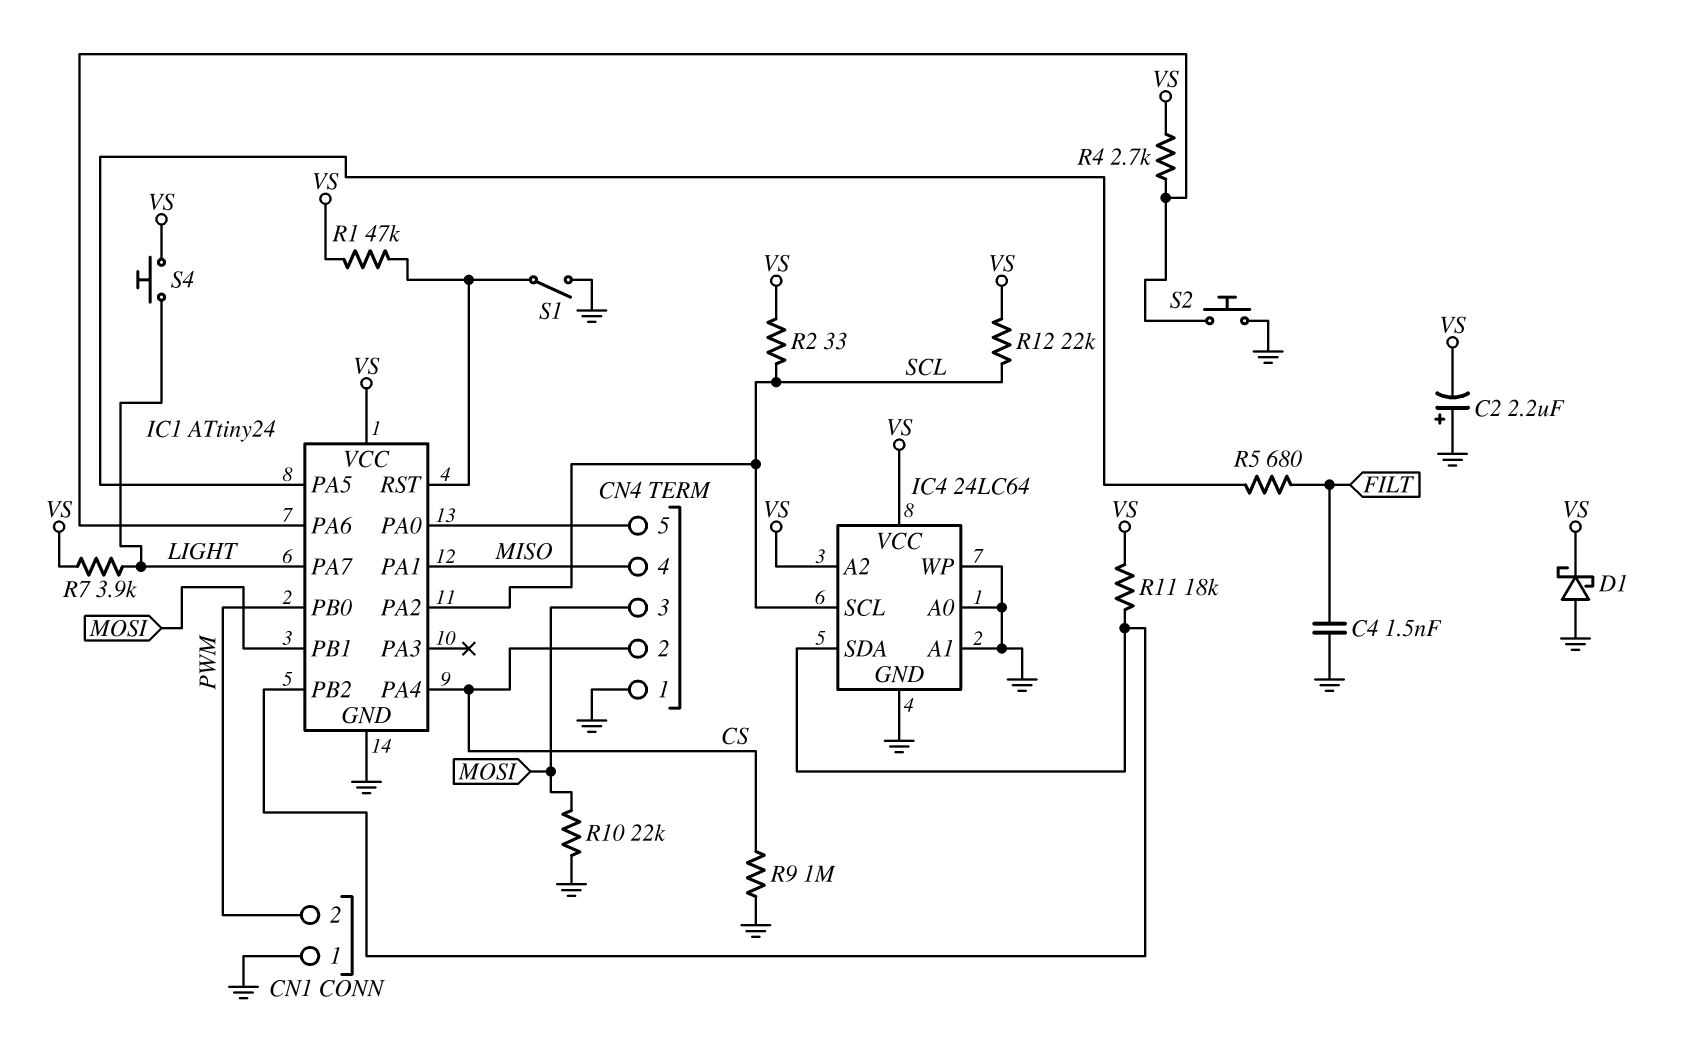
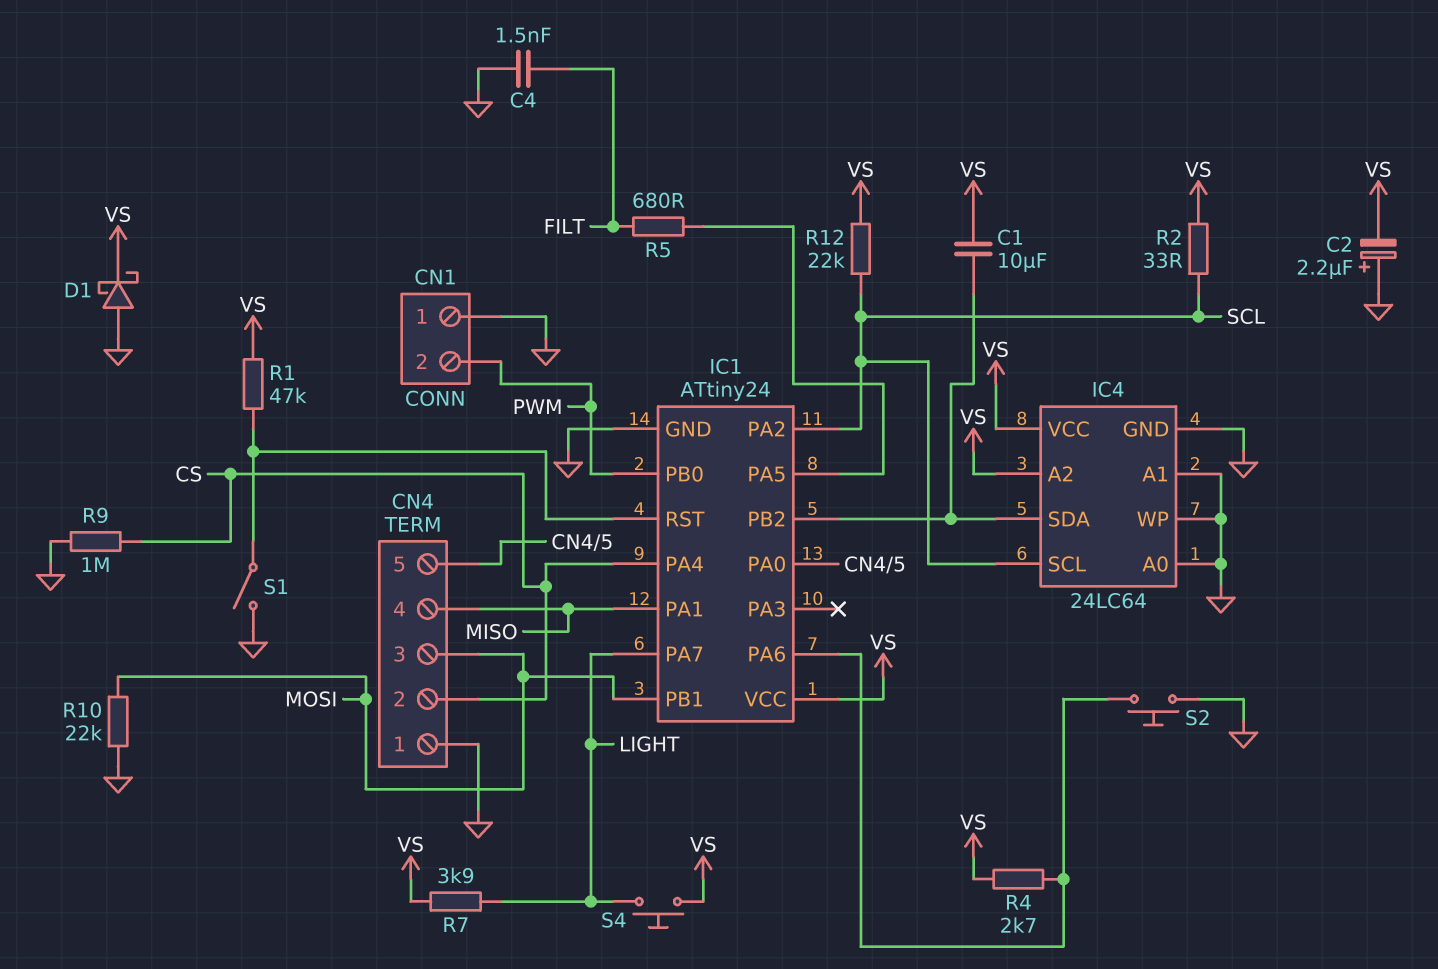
C1: none -> 10uF (IC1/PB2, VS)
R11: 18k (IC1/PB2, VS) -> none

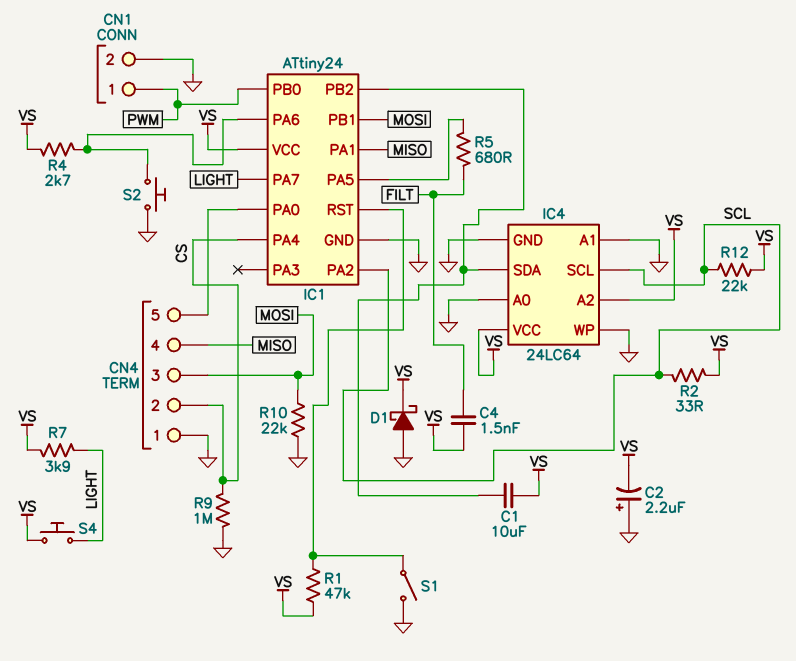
C4: 1.5nF (FILT, GND) -> 1.5nF (FILT, VS)
CN1 pin 1: GND -> PWM
CN1 pin 2: PWM -> GND

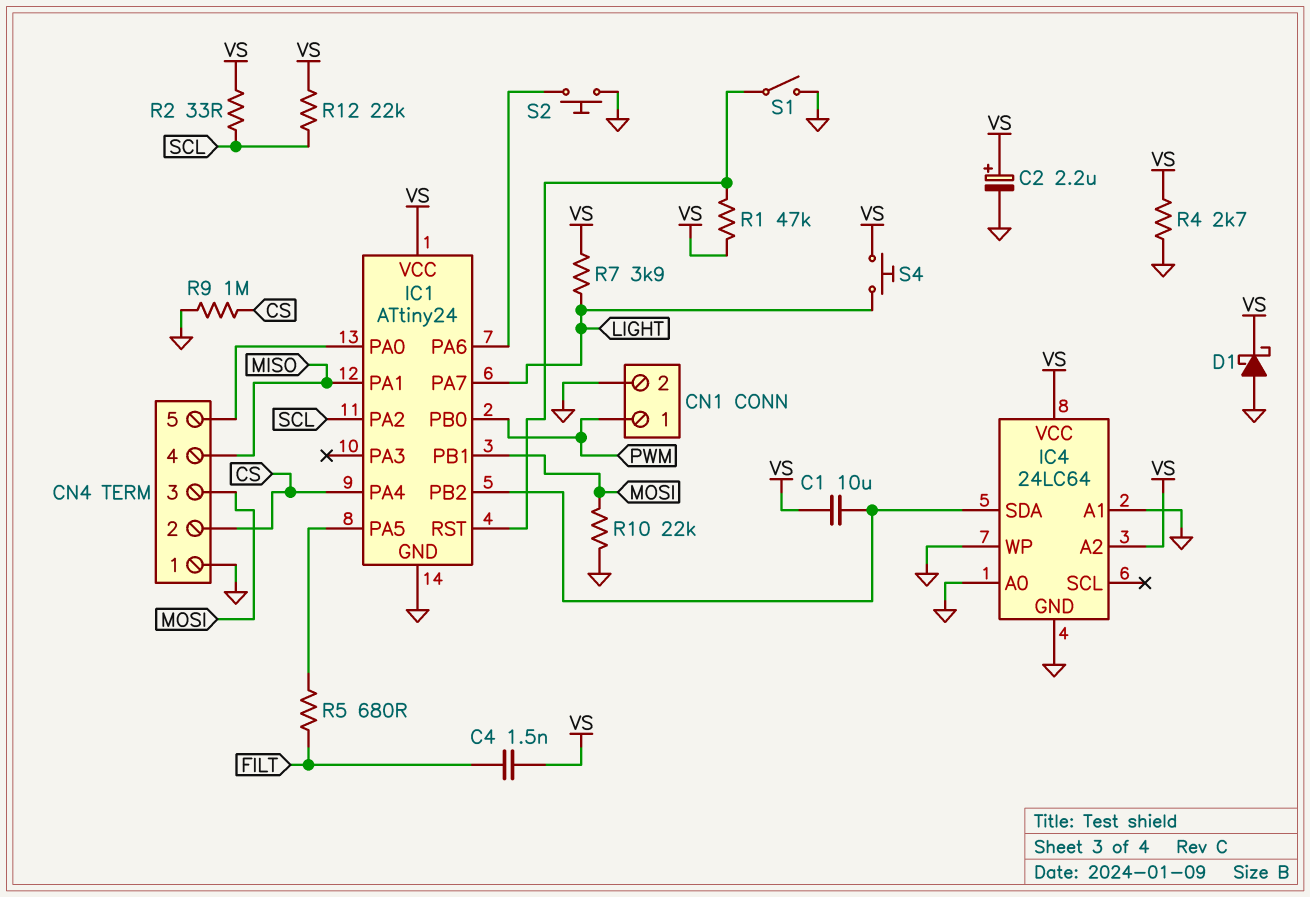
C2: 2.2uF (plus GND, minus VS) -> 2.2uF (plus VS, minus GND)
IC4 pin SCL: SCL -> none
R4: 2.7k (IC1/PA6, VS) -> 2.7k (GND, VS)

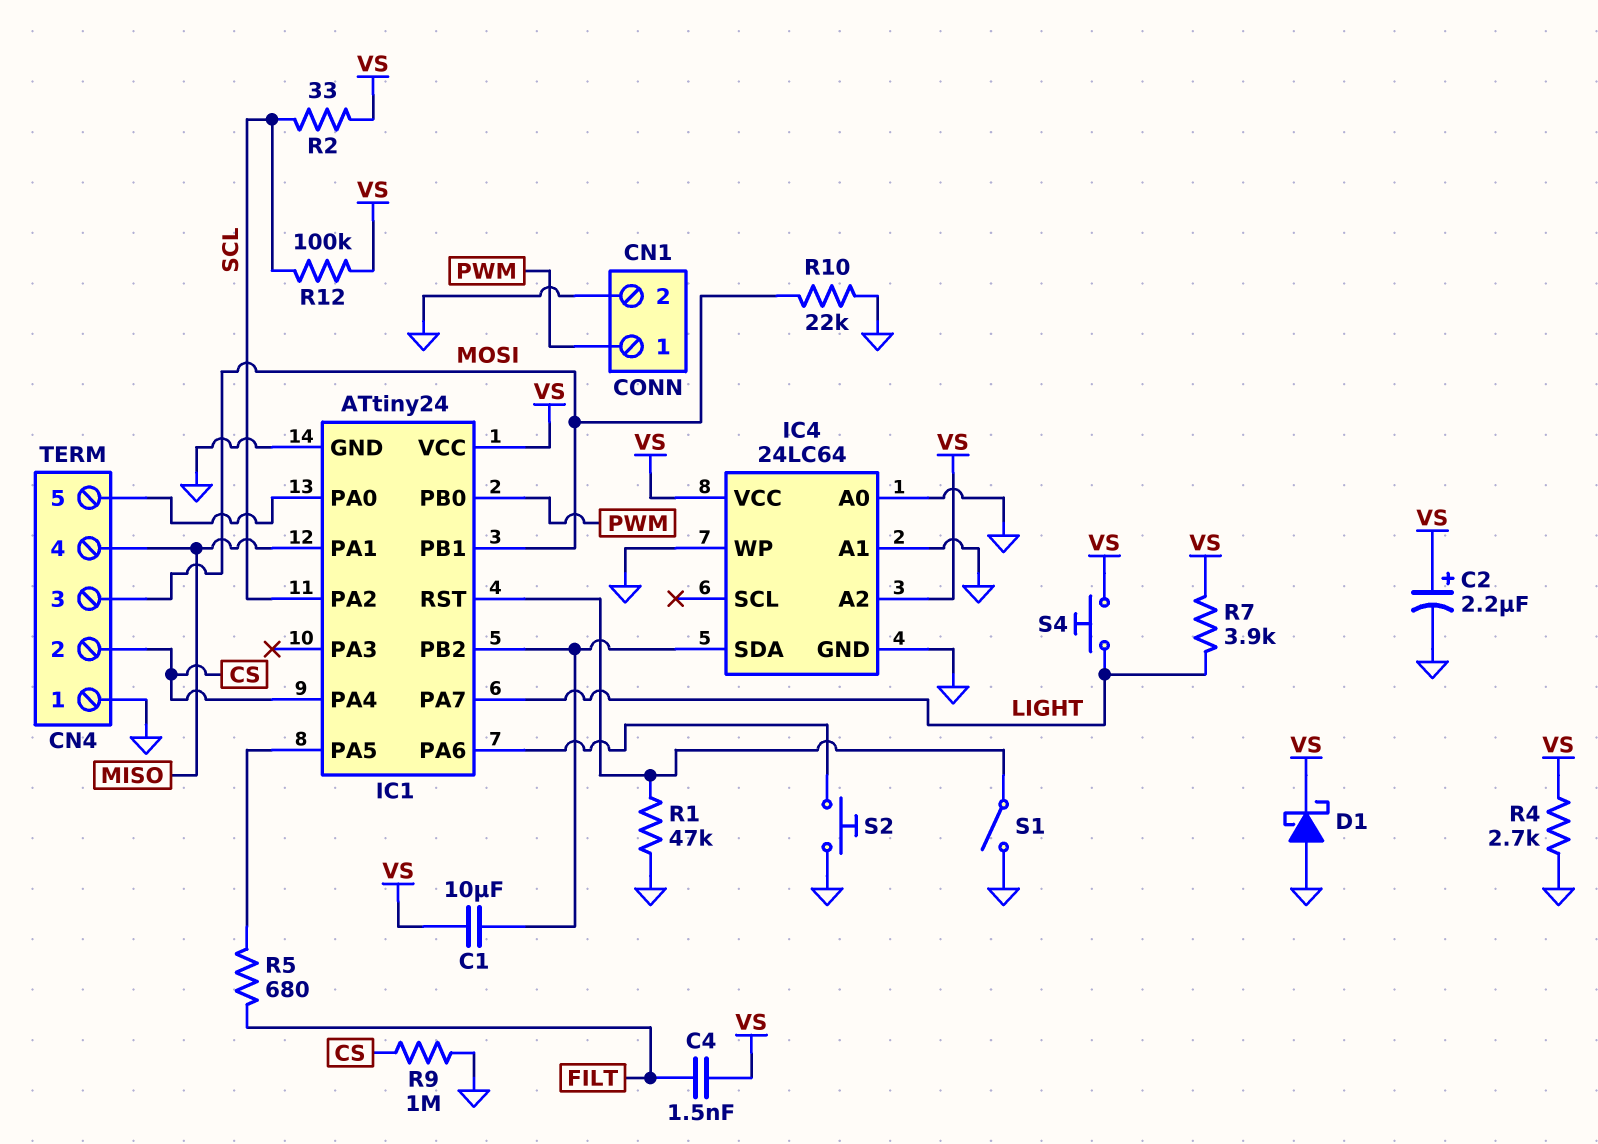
R1: 47k (IC1/RST, VS) -> 47k (GND, IC1/RST)
R12: 22k (SCL, VS) -> 100k (SCL, VS)

